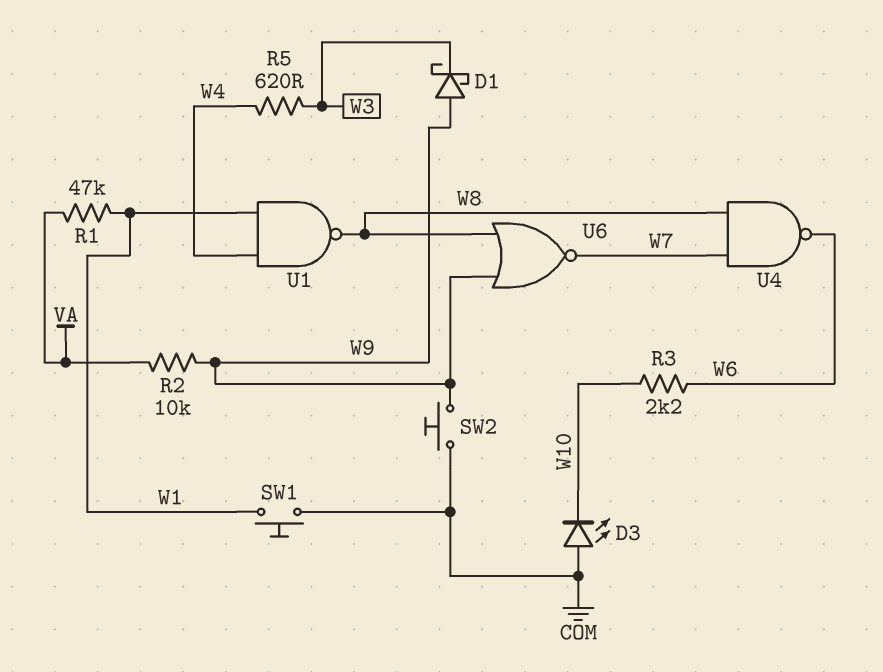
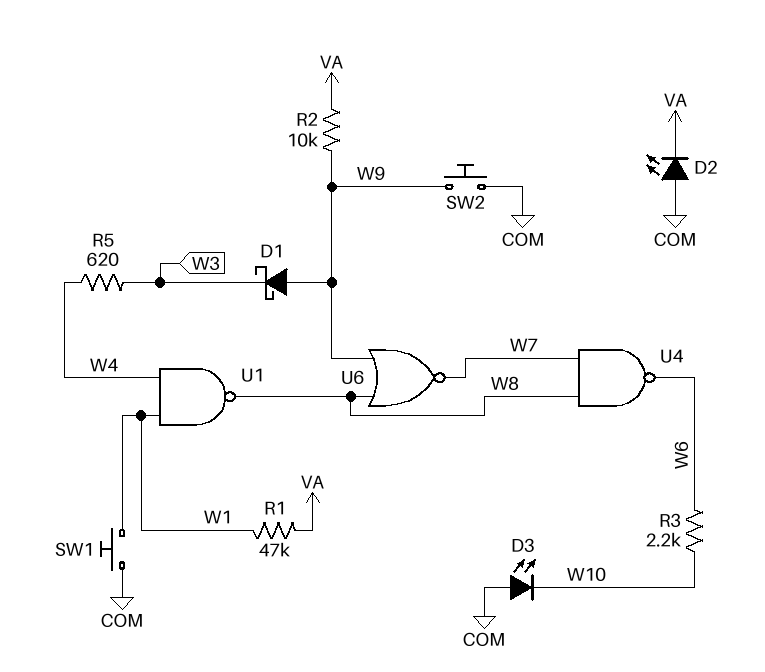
D2: none -> LED (A COM, K VA)

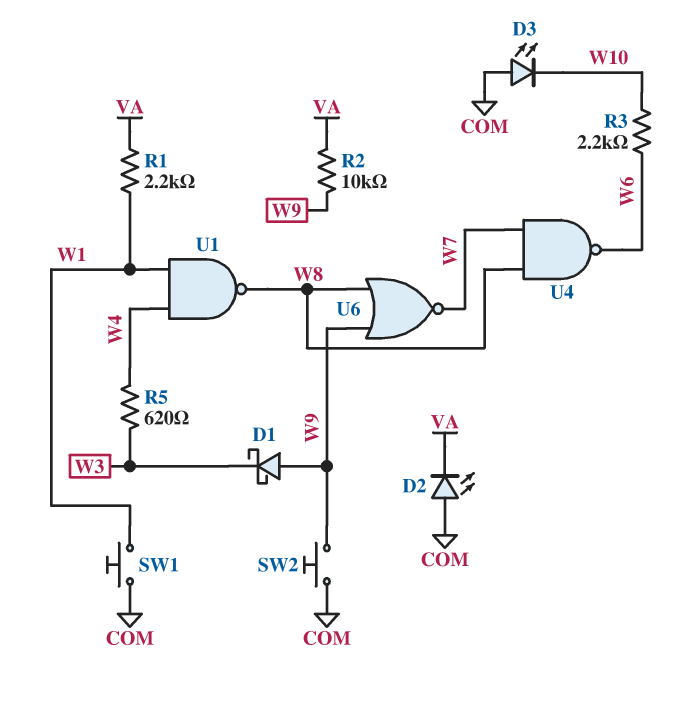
R1: 47k (VA, W1) -> 2.2k (VA, W1)

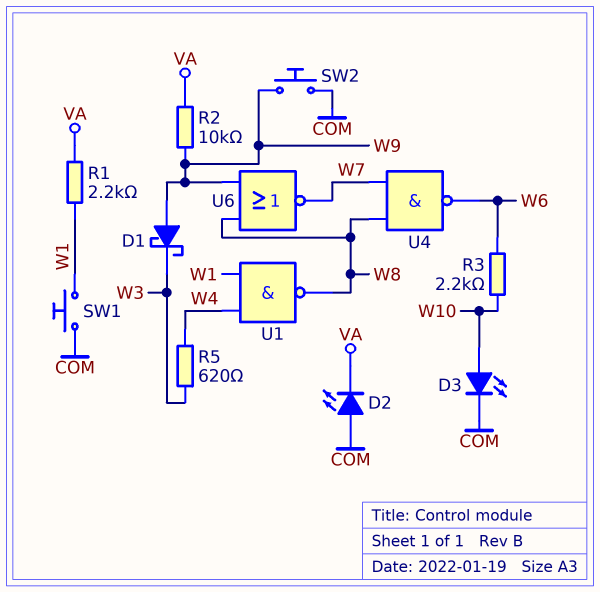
D3: LED (A COM, K W10) -> LED (A W10, K COM)

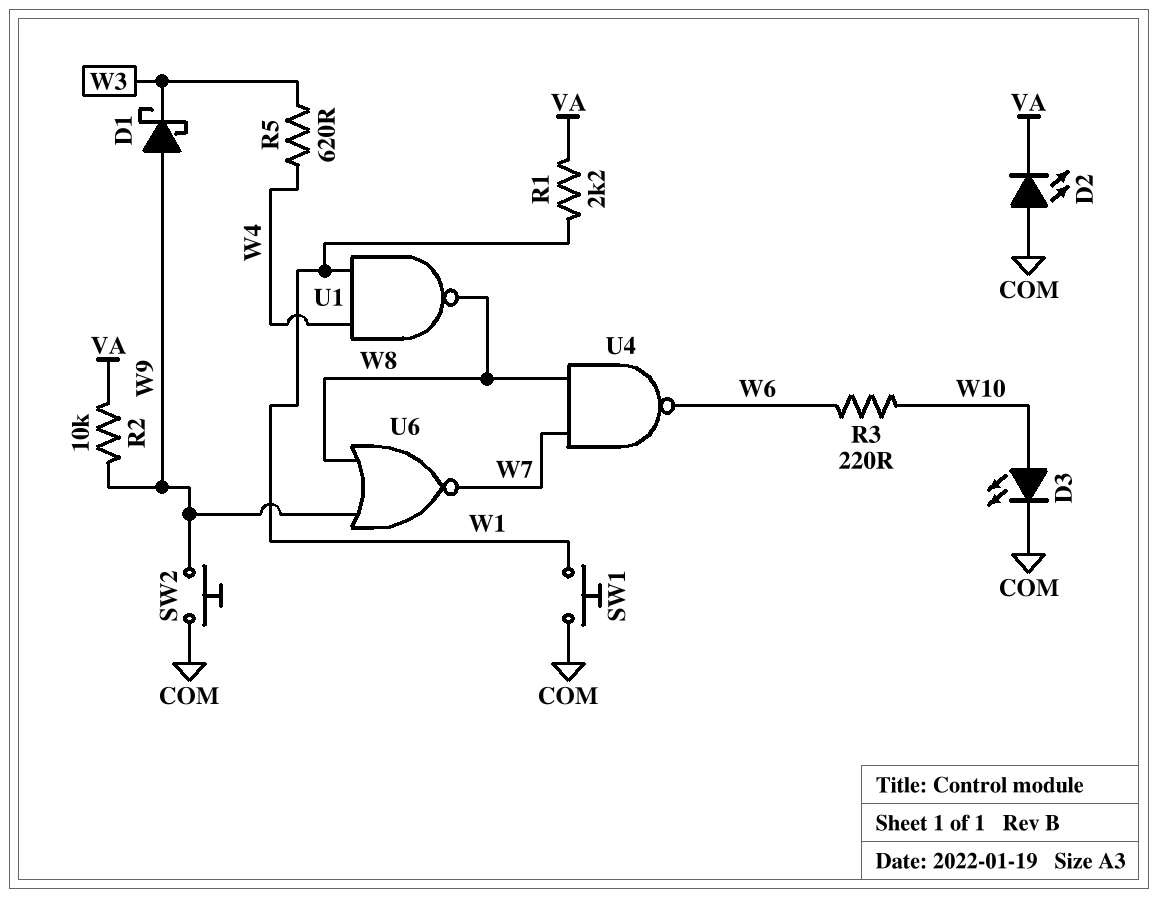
R3: 2.2k (W6, W10) -> 220 (W6, W10)

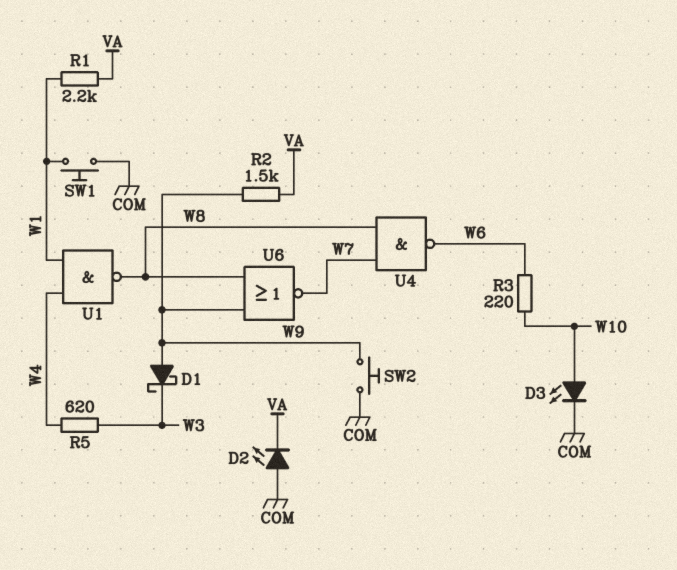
R2: 10k (VA, W9) -> 1.5k (VA, W9)

